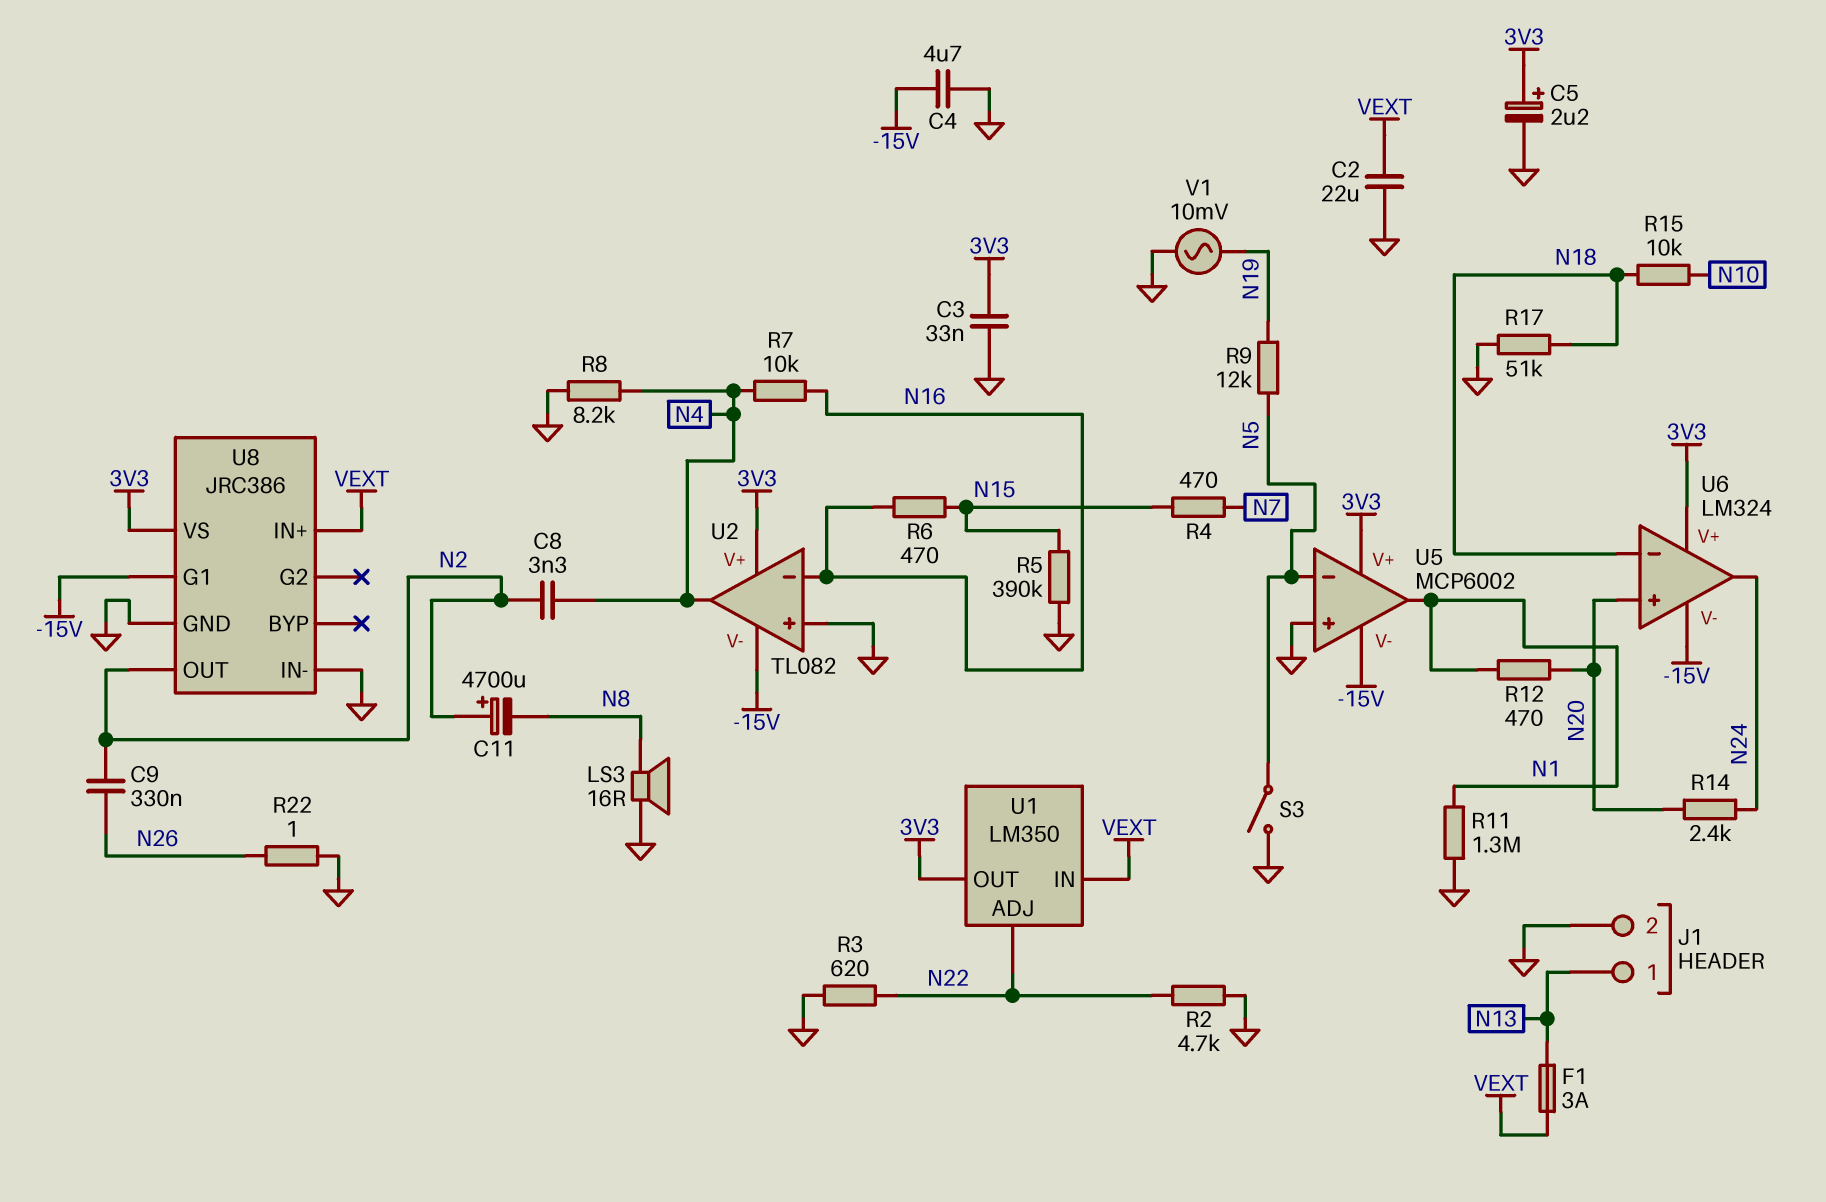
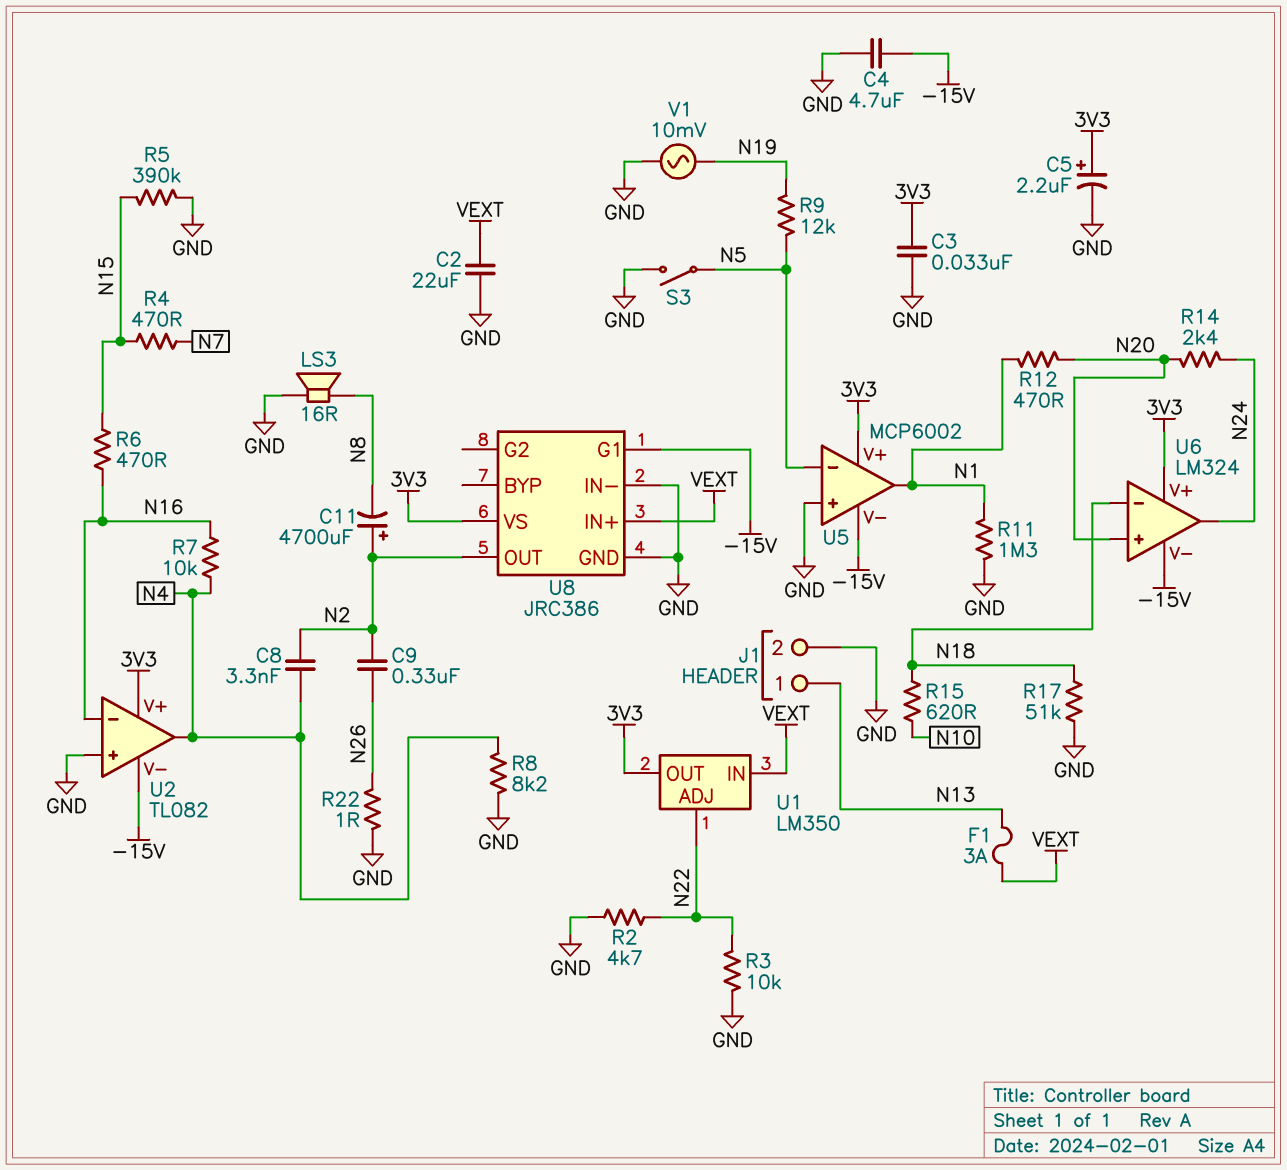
R3: 620 (GND, N22) -> 10k (GND, N22)
R15: 10k (N10, N18) -> 620 (N10, N18)

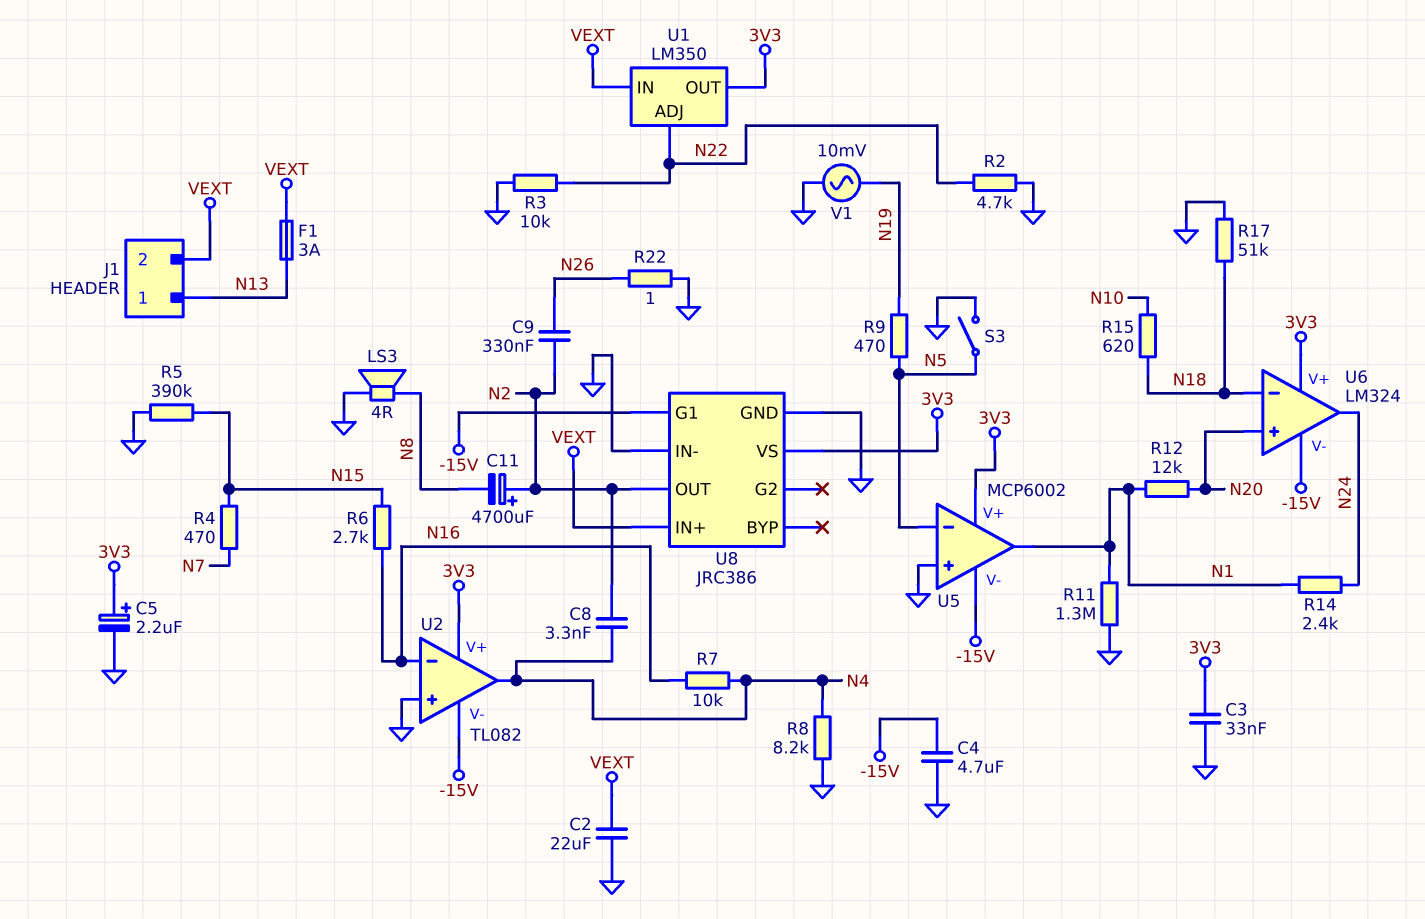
J1 pin 2: GND -> VEXT
LS3: speaker 16R (GND, N8) -> speaker 4R (GND, N8)
R6: 470 (N15, N16) -> 2.7k (N15, N16)
R9: 12k (N5, N19) -> 470 (N5, N19)
R12: 470 (N1, N20) -> 12k (N1, N20)
R14: 2.4k (N20, N24) -> 2.4k (N1, N24)

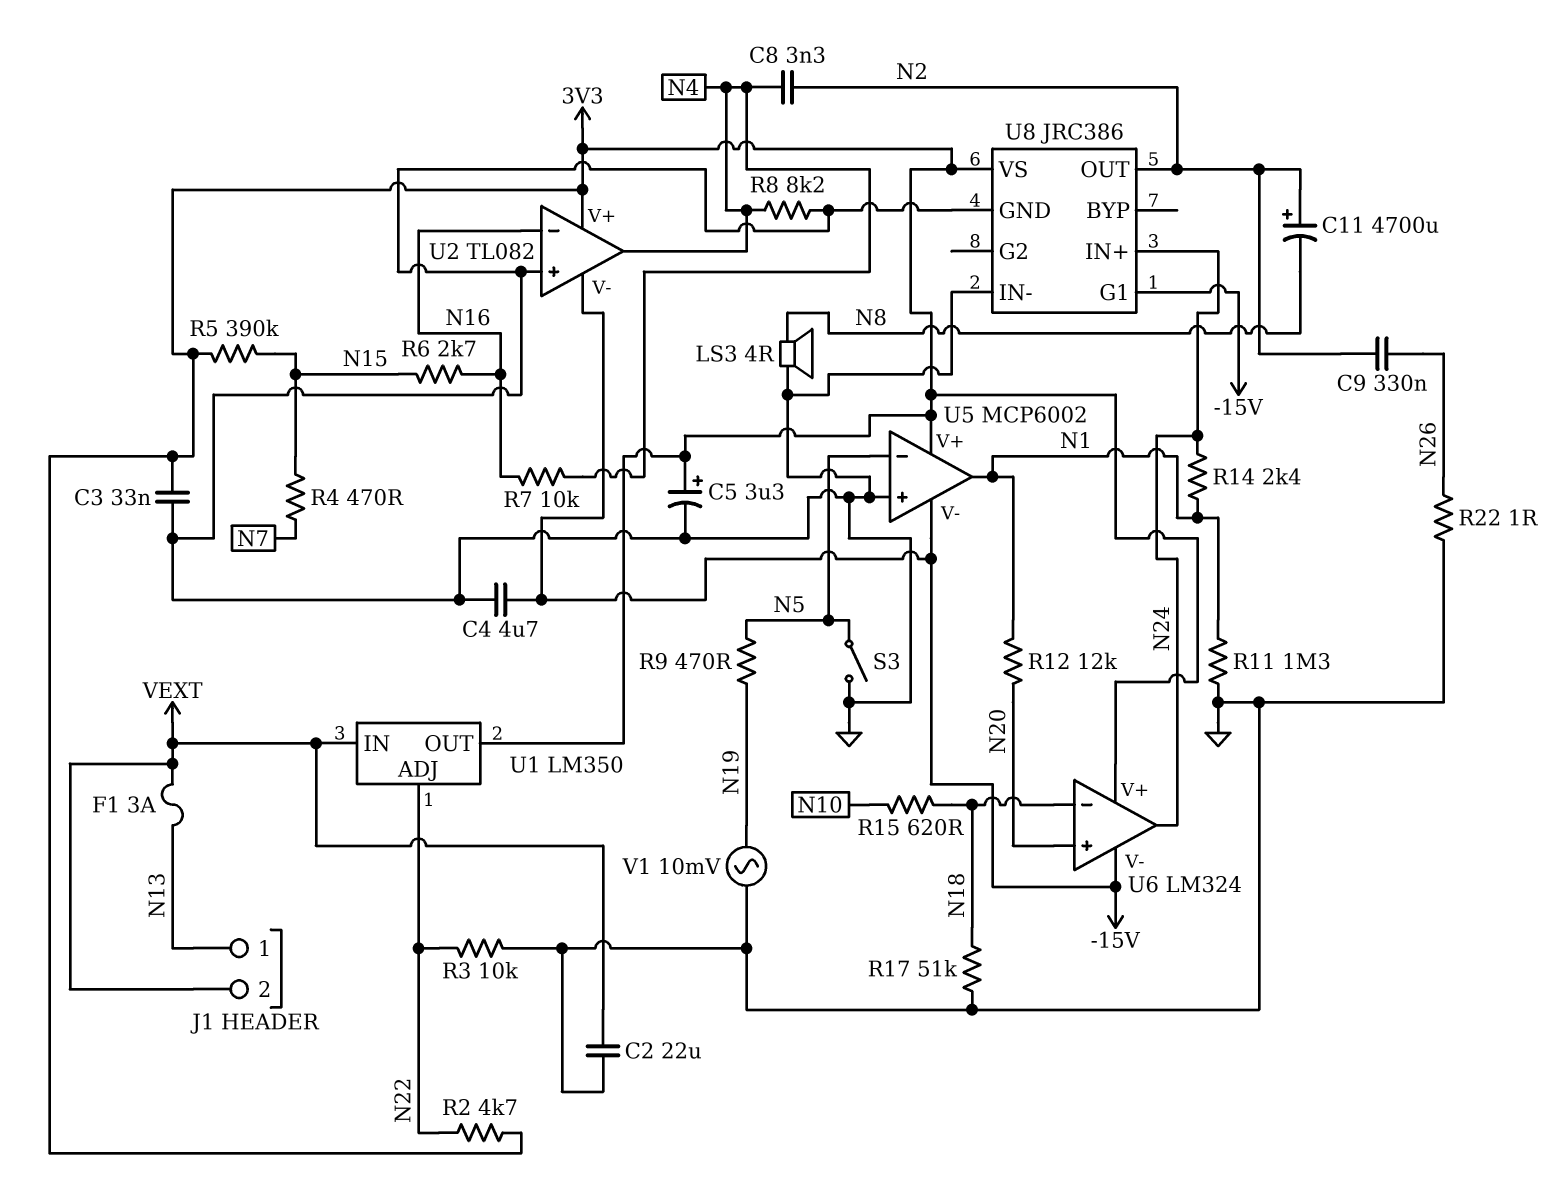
C5: 2.2uF (plus 3V3, minus GND) -> 3.3uF (plus 3V3, minus GND)
R2: 4.7k (GND, N22) -> 4.7k (3V3, N22)
R5: 390k (GND, N15) -> 390k (3V3, N15)
U8 pin IN+: VEXT -> N24

